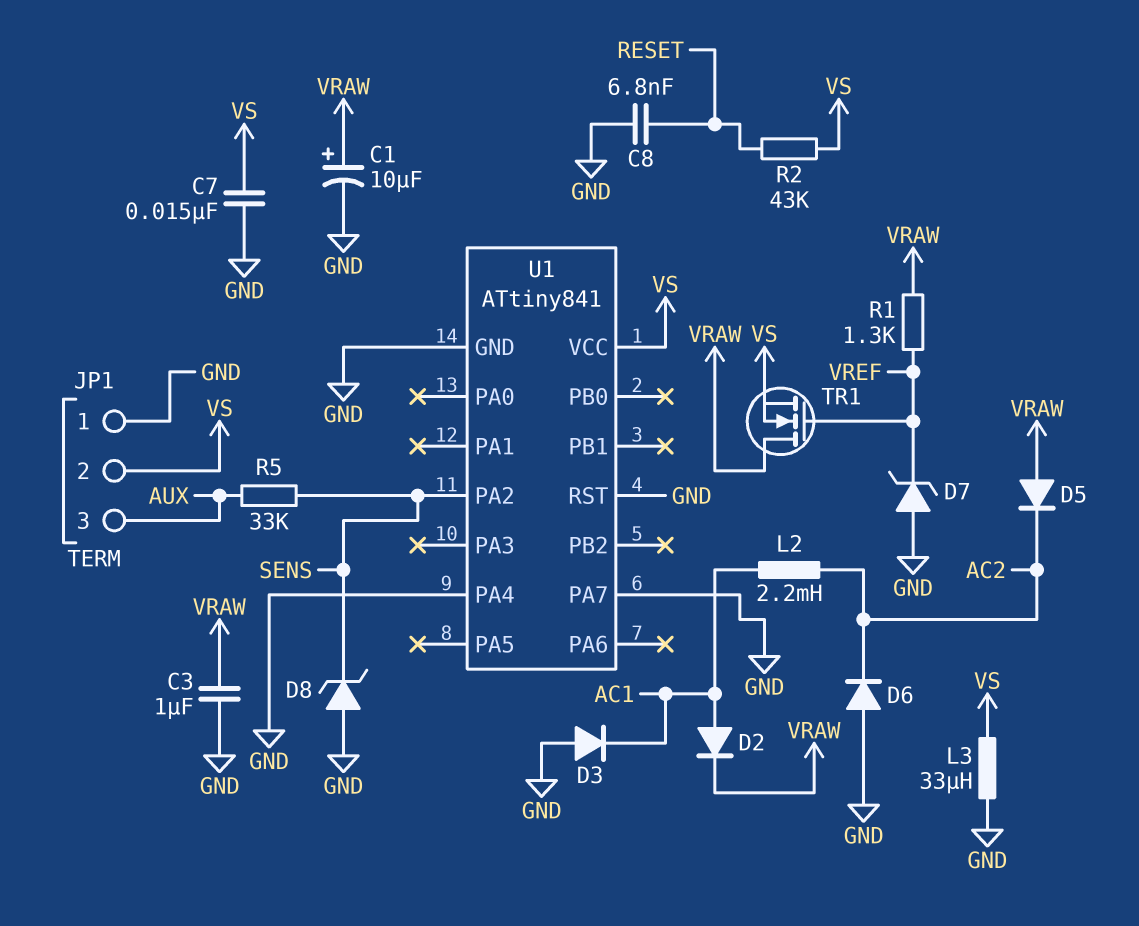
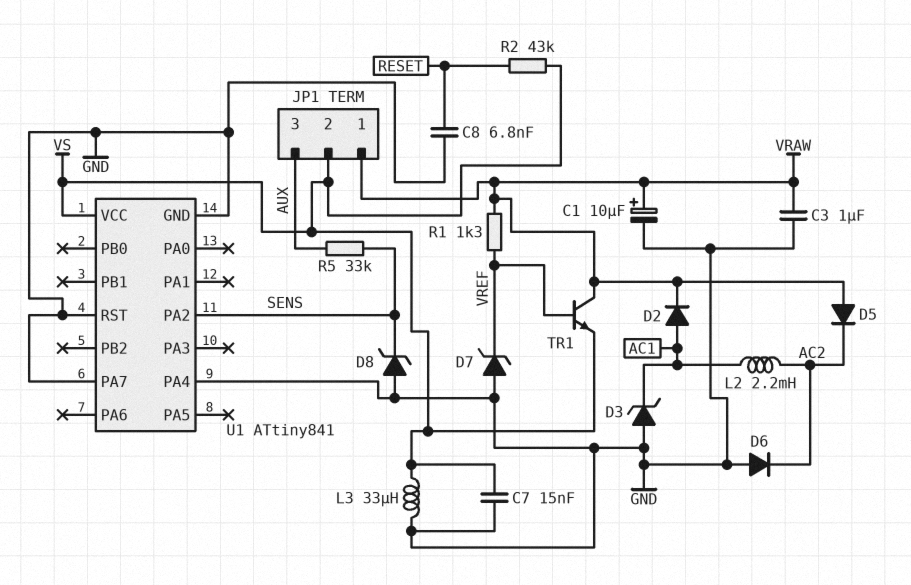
D3: diode (A GND, K AC1) -> zener (A GND, K AC1)
JP1 pin 1: GND -> VRAW
TR1: NMOS (G VREF, D VRAW, S VS) -> NPN (B VREF, C VRAW, E VS)

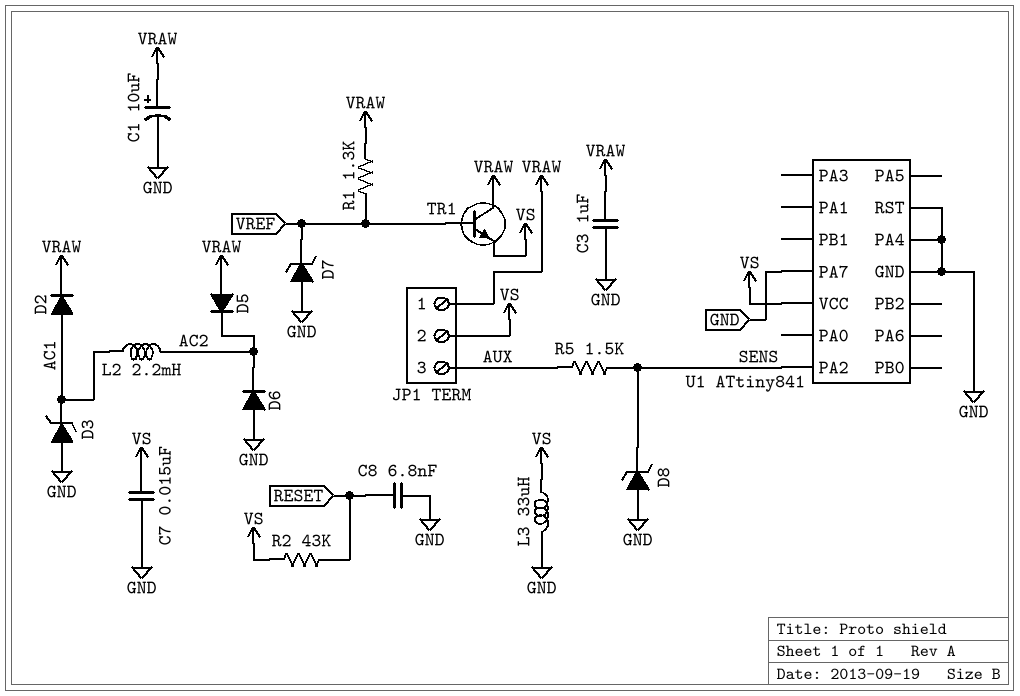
R5: 33k (AUX, SENS) -> 1.5k (AUX, SENS)

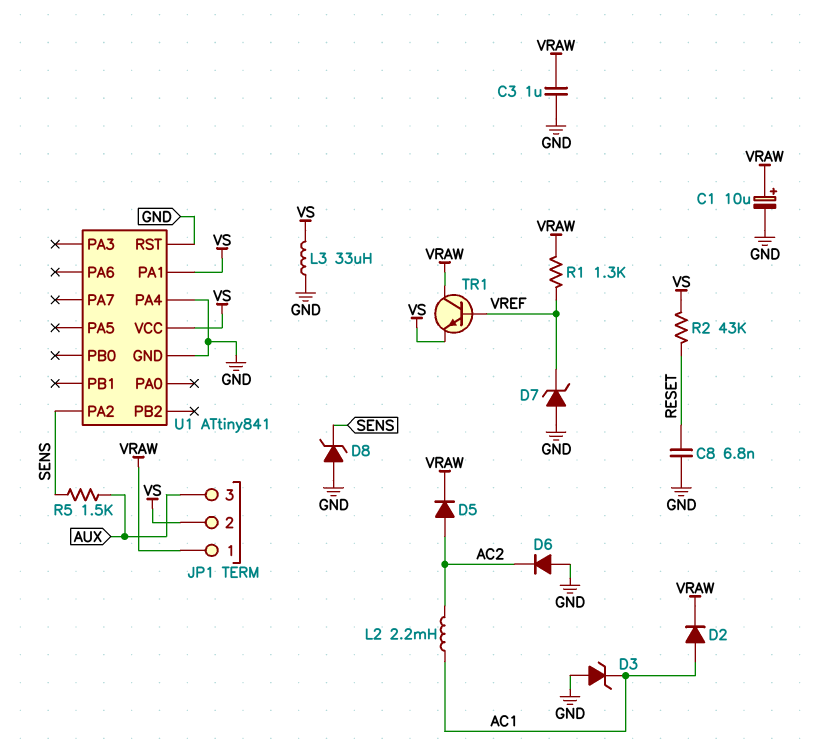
C7: 15nF (GND, VS) -> none
D5: diode (A VRAW, K AC2) -> diode (A AC2, K VRAW)
U1 pin PA1: none -> VS
U1 pin PA7: GND -> none

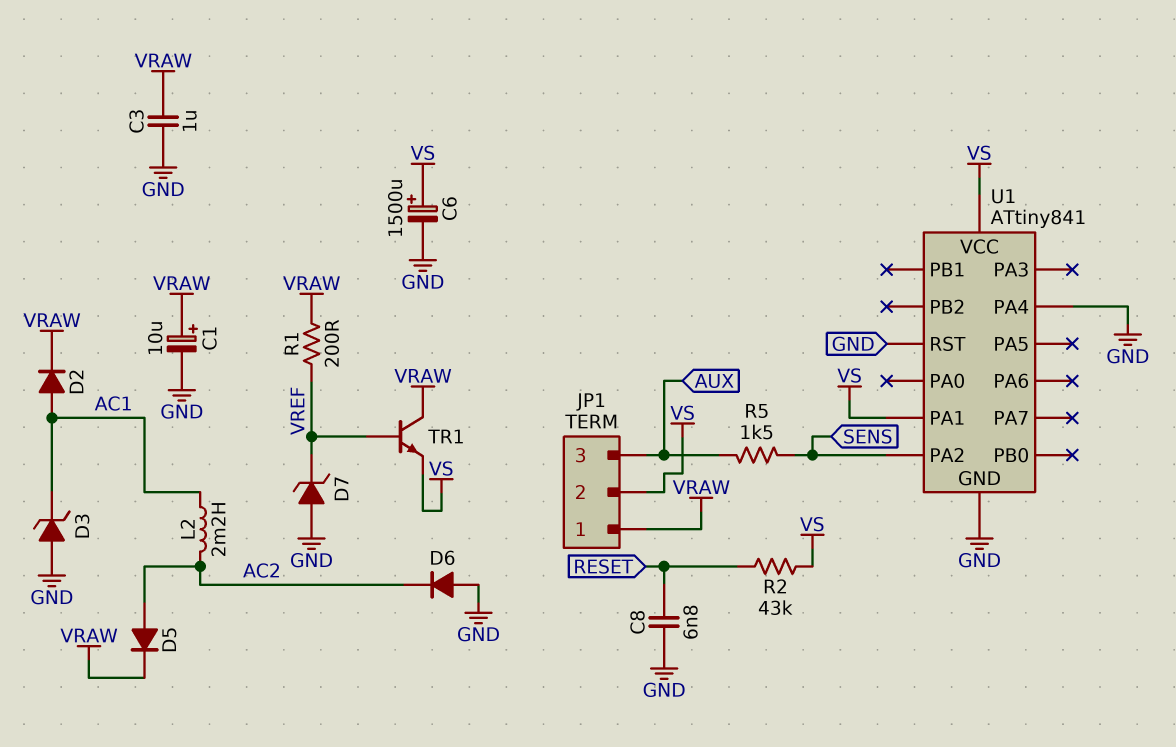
C6: none -> 1500uF (plus VS, minus GND)
D8: zener (A GND, K SENS) -> none
L3: 33uH (GND, VS) -> none
R1: 1.3k (VRAW, VREF) -> 200 (VRAW, VREF)

